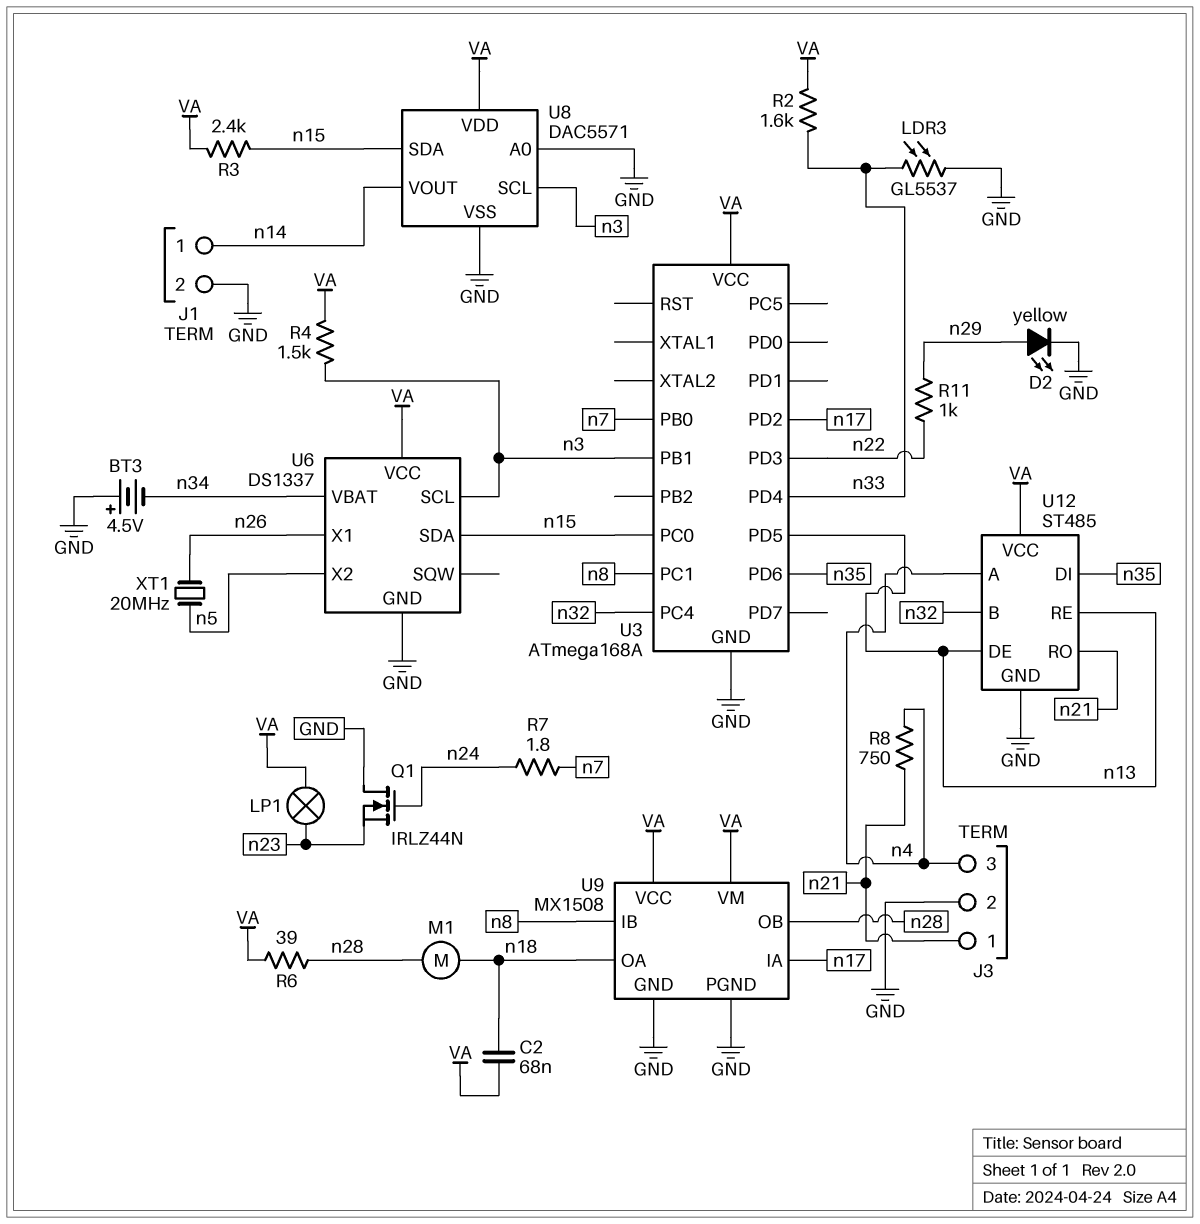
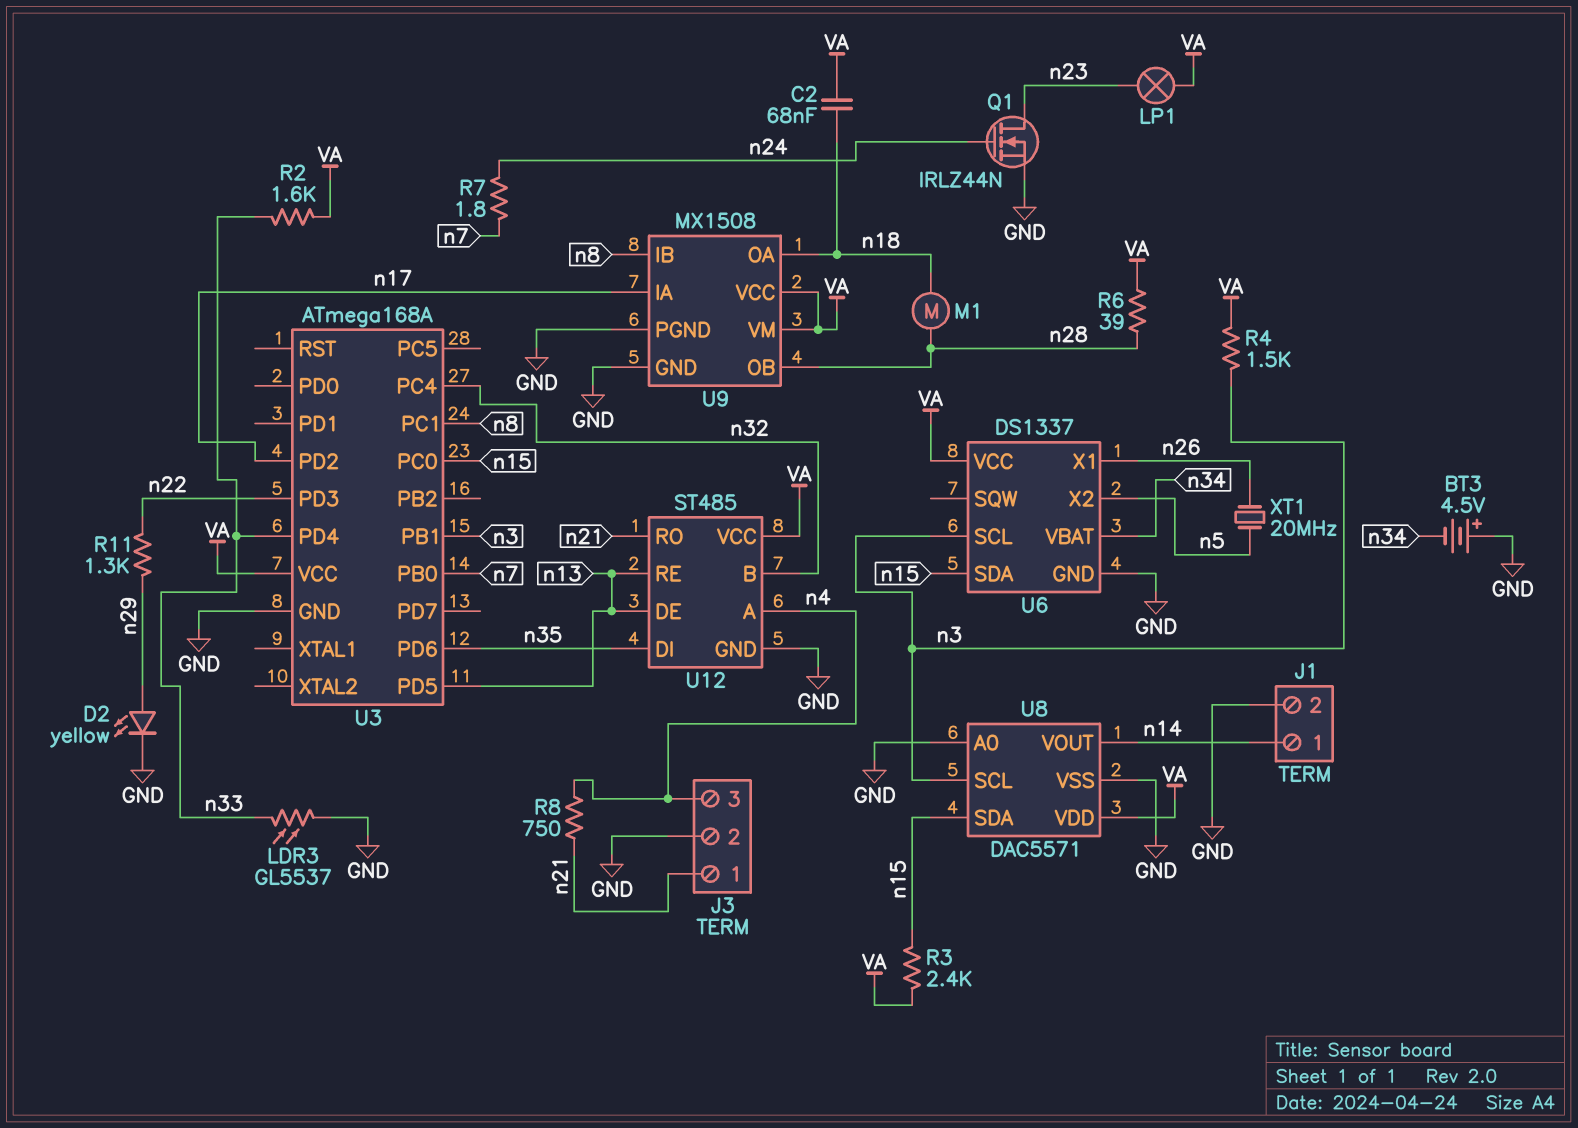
Q1: NMOS IRLZ44N (G n24, D GND, S n23) -> NMOS IRLZ44N (G n24, D n23, S GND)
R11: 1k (n22, n29) -> 1.3k (n22, n29)

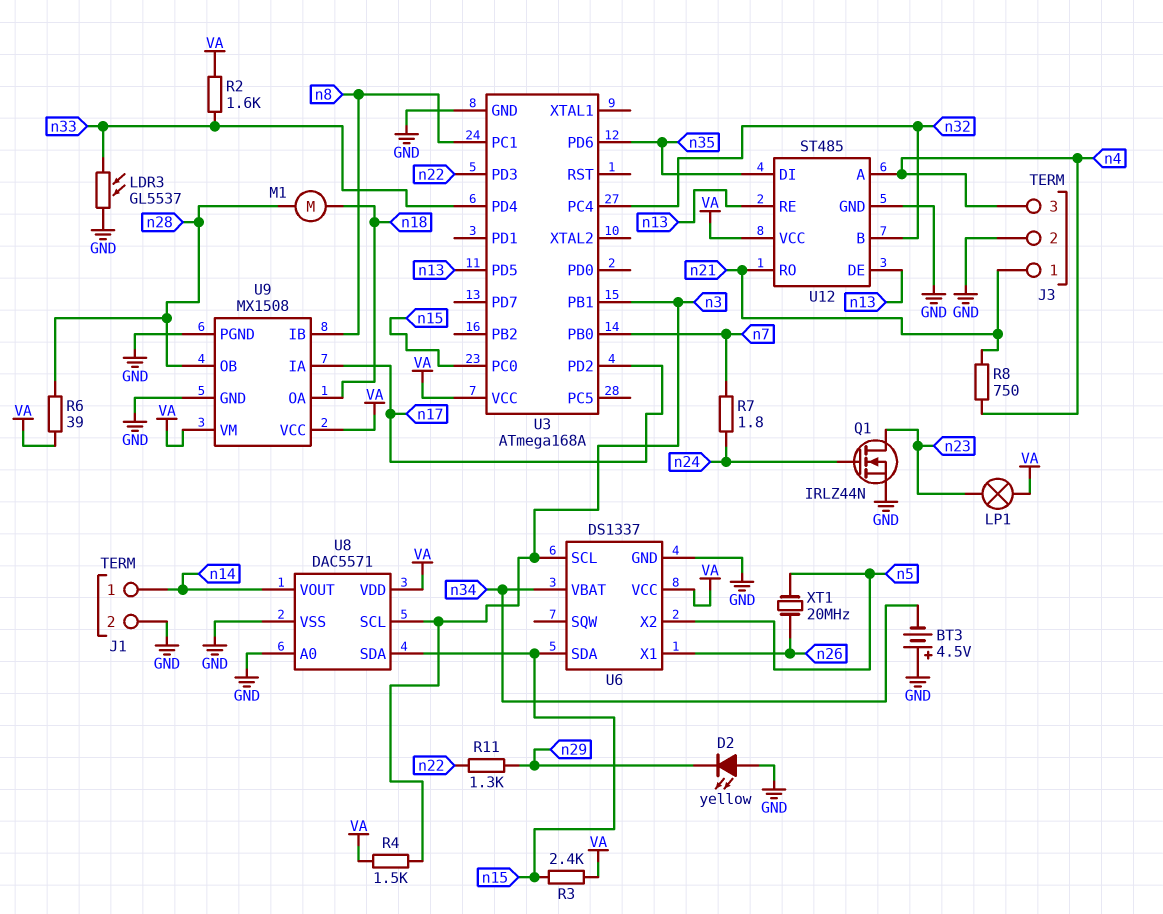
C2: 68nF (VA, n18) -> none
D2: LED yellow (A n29, K GND) -> LED yellow (A GND, K n29)

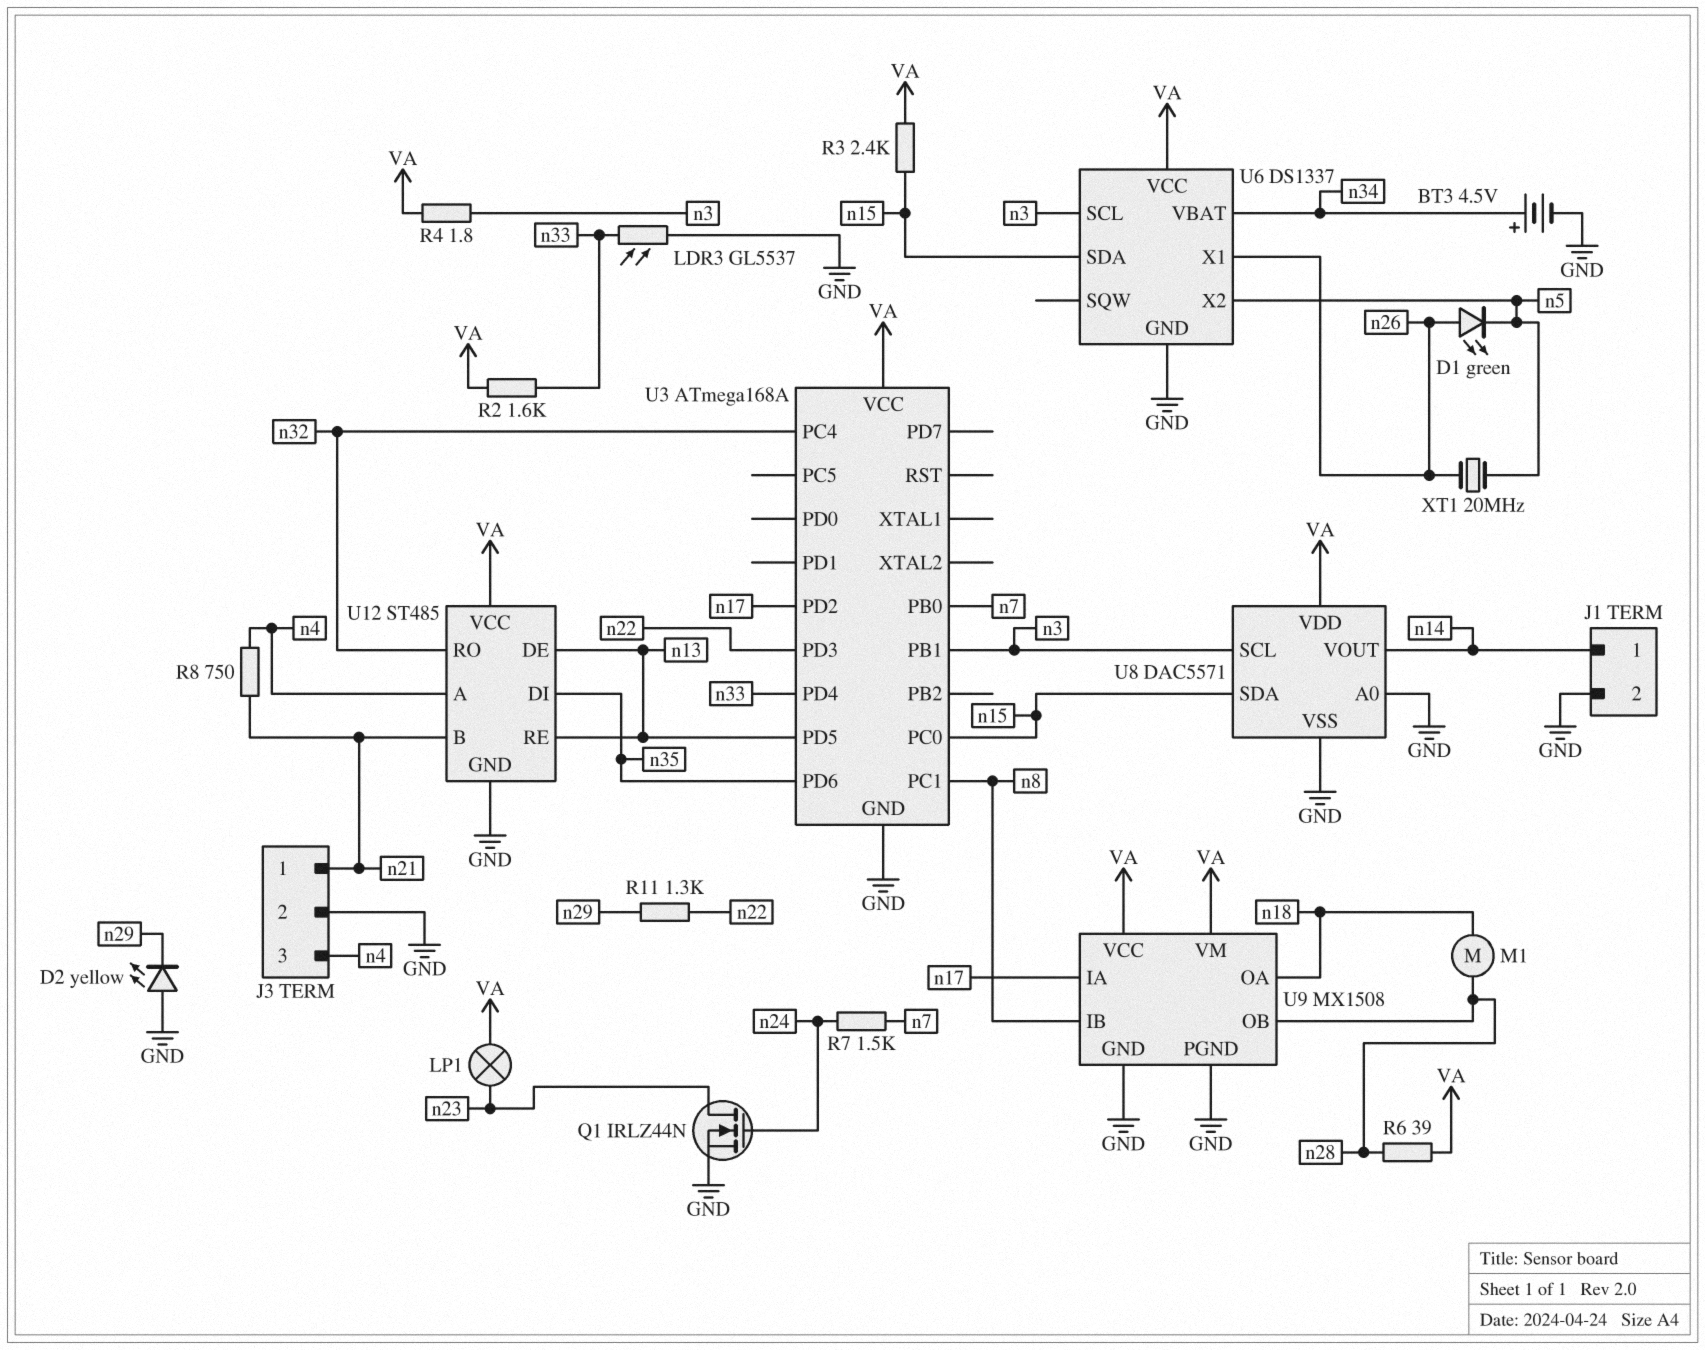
BT3: 4.5V (plus GND, minus n34) -> 4.5V (plus n34, minus GND)
D1: none -> LED green (A n26, K n5)
R4: 1.5k (VA, n3) -> 1.8 (VA, n3)
R7: 1.8 (n7, n24) -> 1.5k (n7, n24)
U12 pin B: n32 -> n21
U12 pin RO: n21 -> n32

